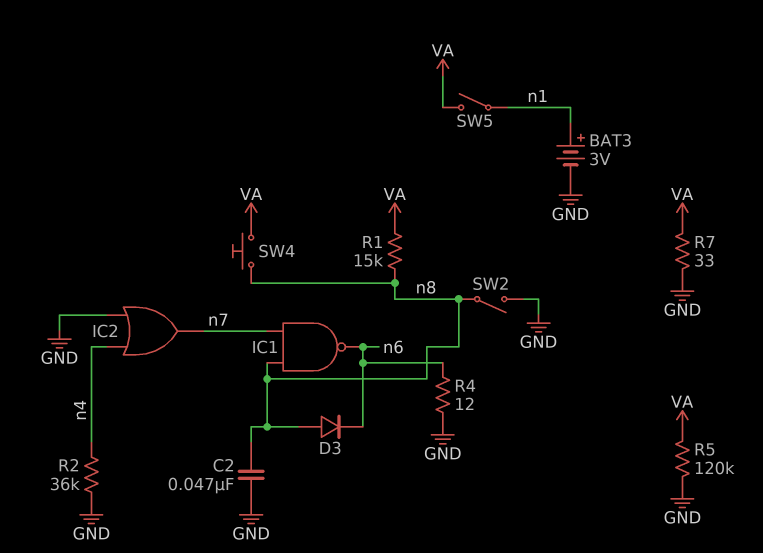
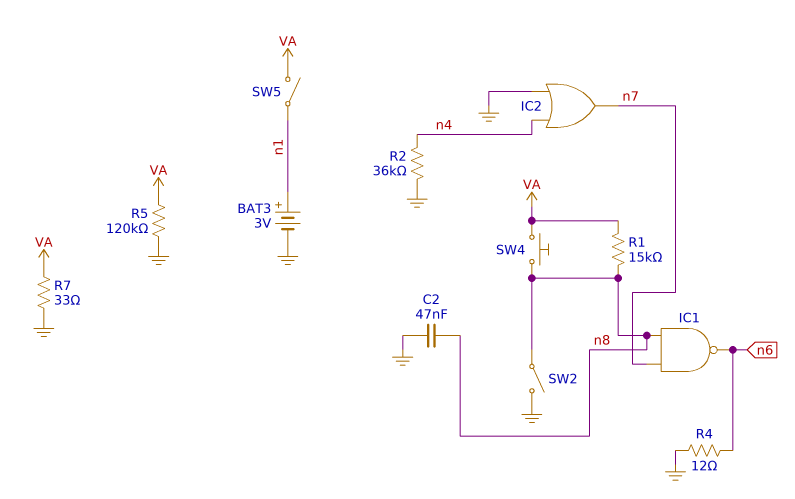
D3: diode (A n8, K n6) -> none

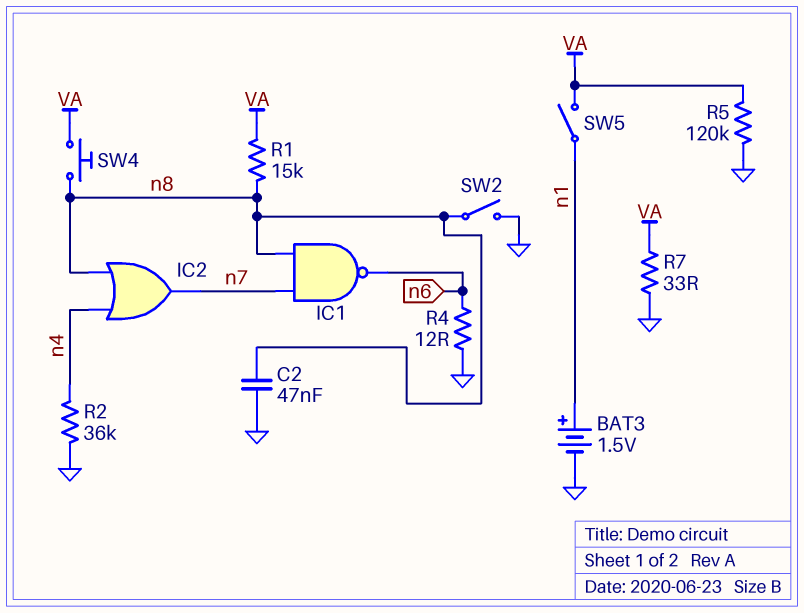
BAT3: 3V (plus n1, minus GND) -> 1.5V (plus n1, minus GND)
IC2: OR (in GND, in n4, out n7) -> OR (in n4, in n8, out n7)

